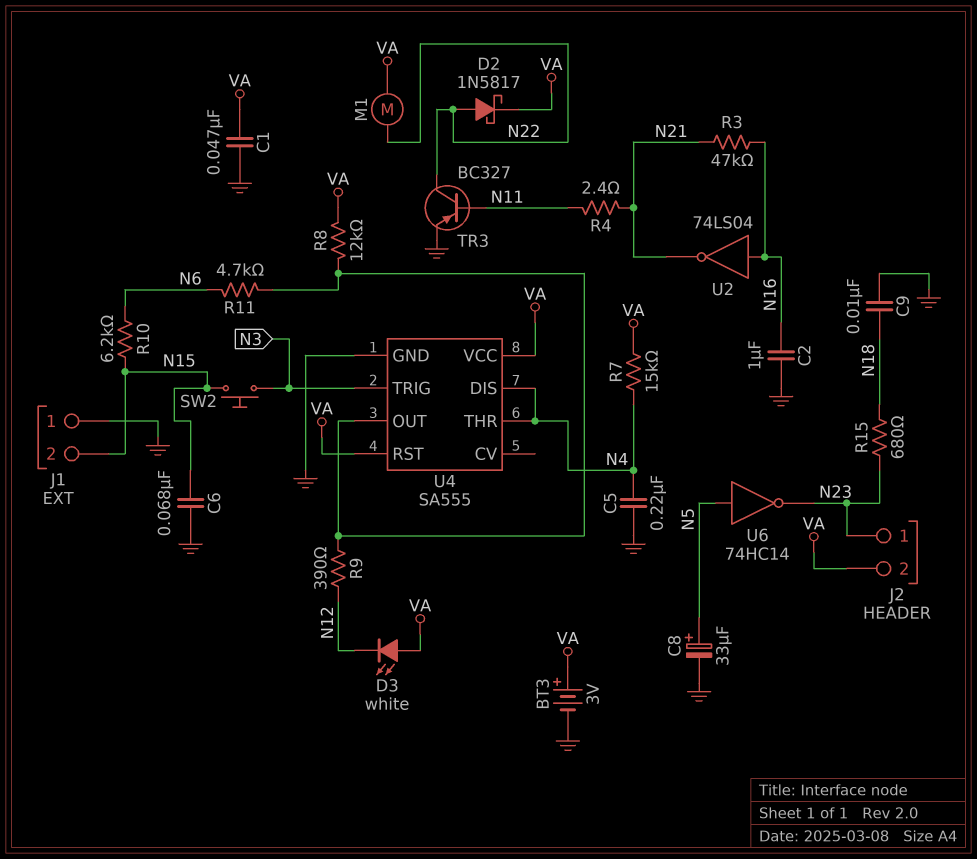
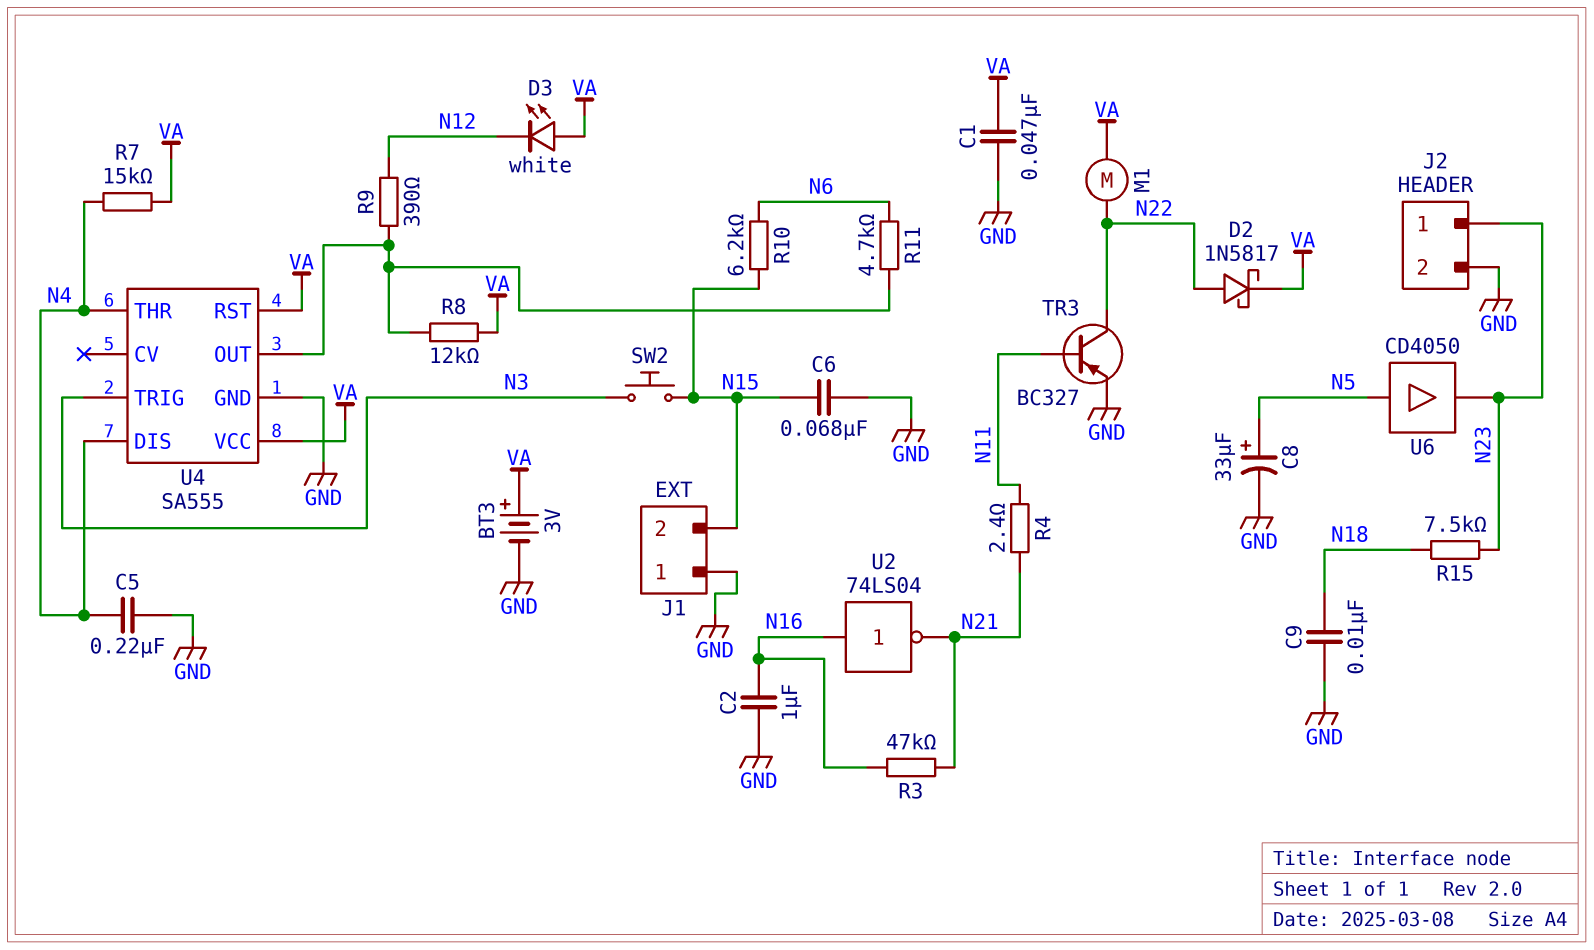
J2 pin 2: VA -> GND
R15: 680 (N18, N23) -> 7.5k (N18, N23)
U6: NOT 74HC14 (in N5, out N23) -> buffer CD4050 (in N5, out N23)

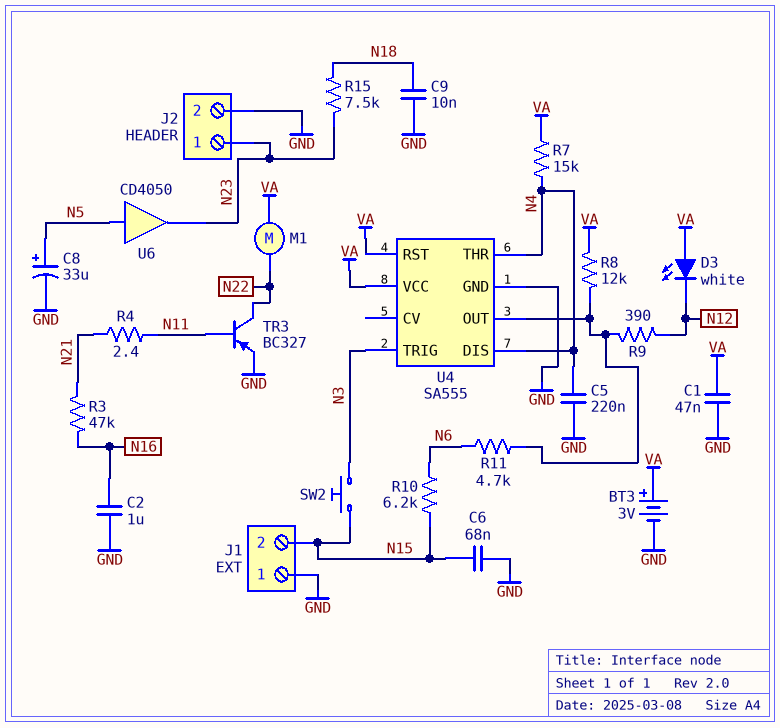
D2: schottky 1N5817 (A N22, K VA) -> none
U2: NOT 74LS04 (in N16, out N21) -> none

